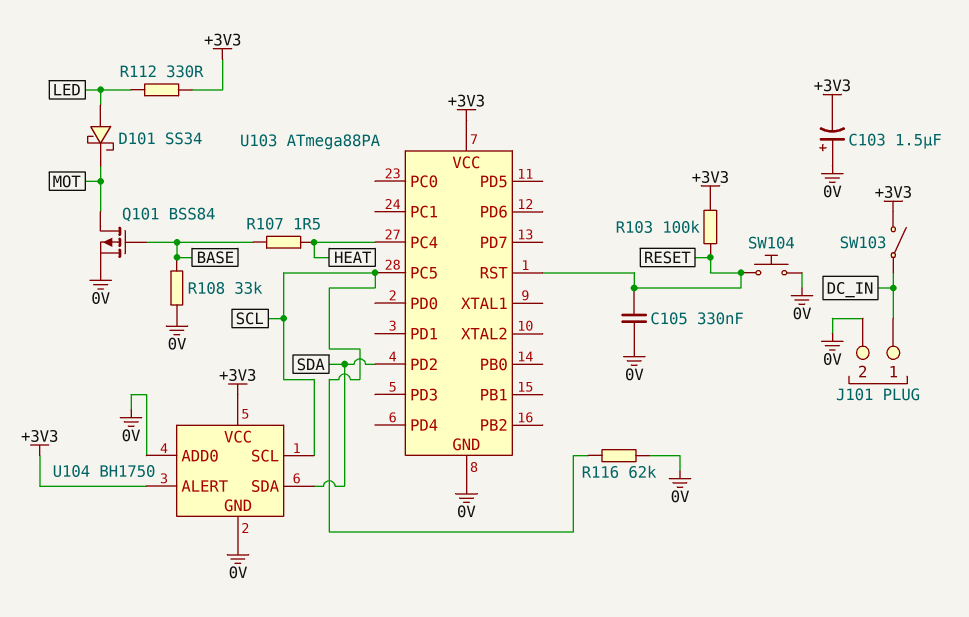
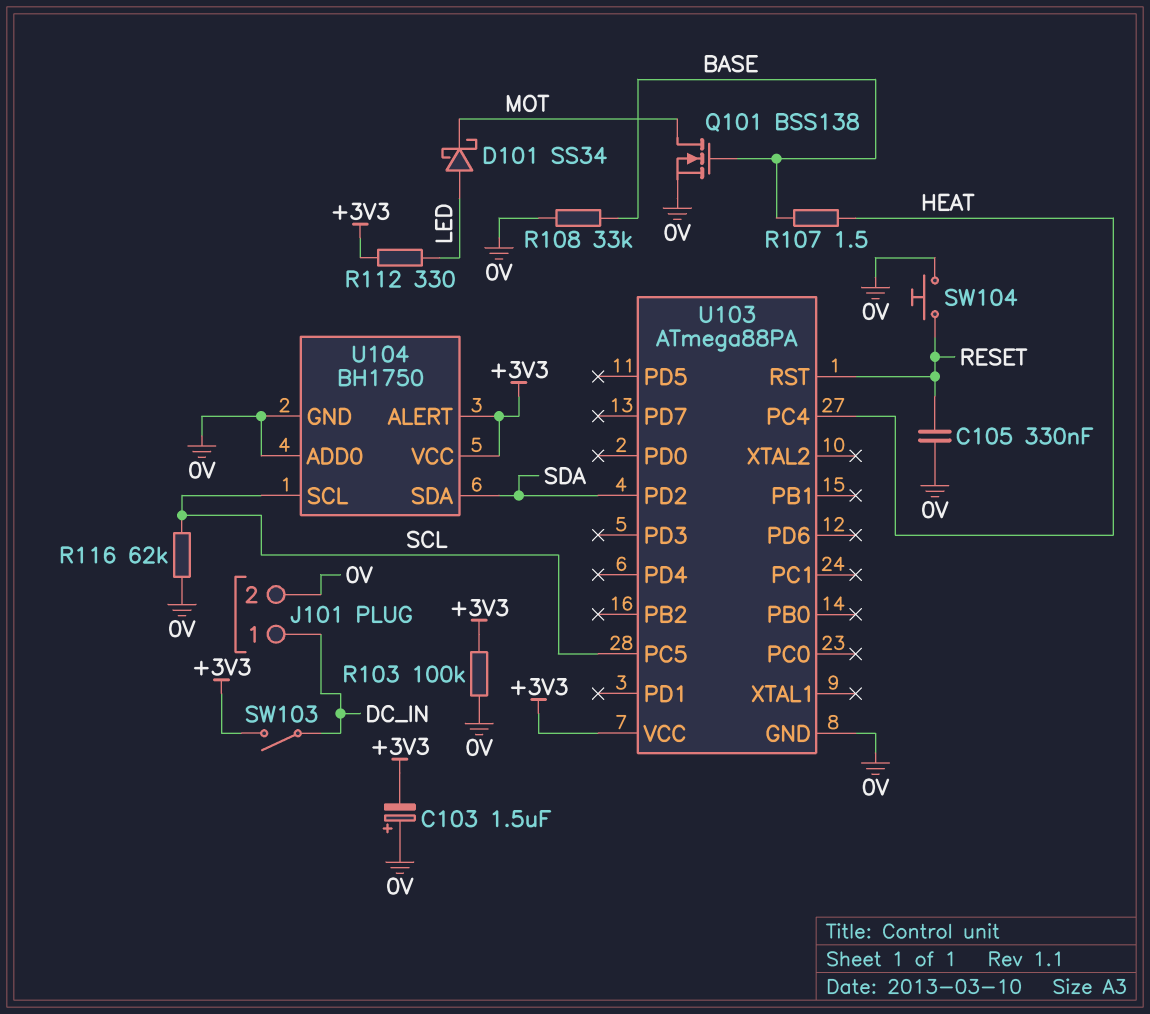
Q101: PMOS BSS84 (G BASE, D MOT, S 0V) -> NMOS BSS138 (G BASE, D MOT, S 0V)
R103: 100k (+3V3, RESET) -> 100k (+3V3, 0V)

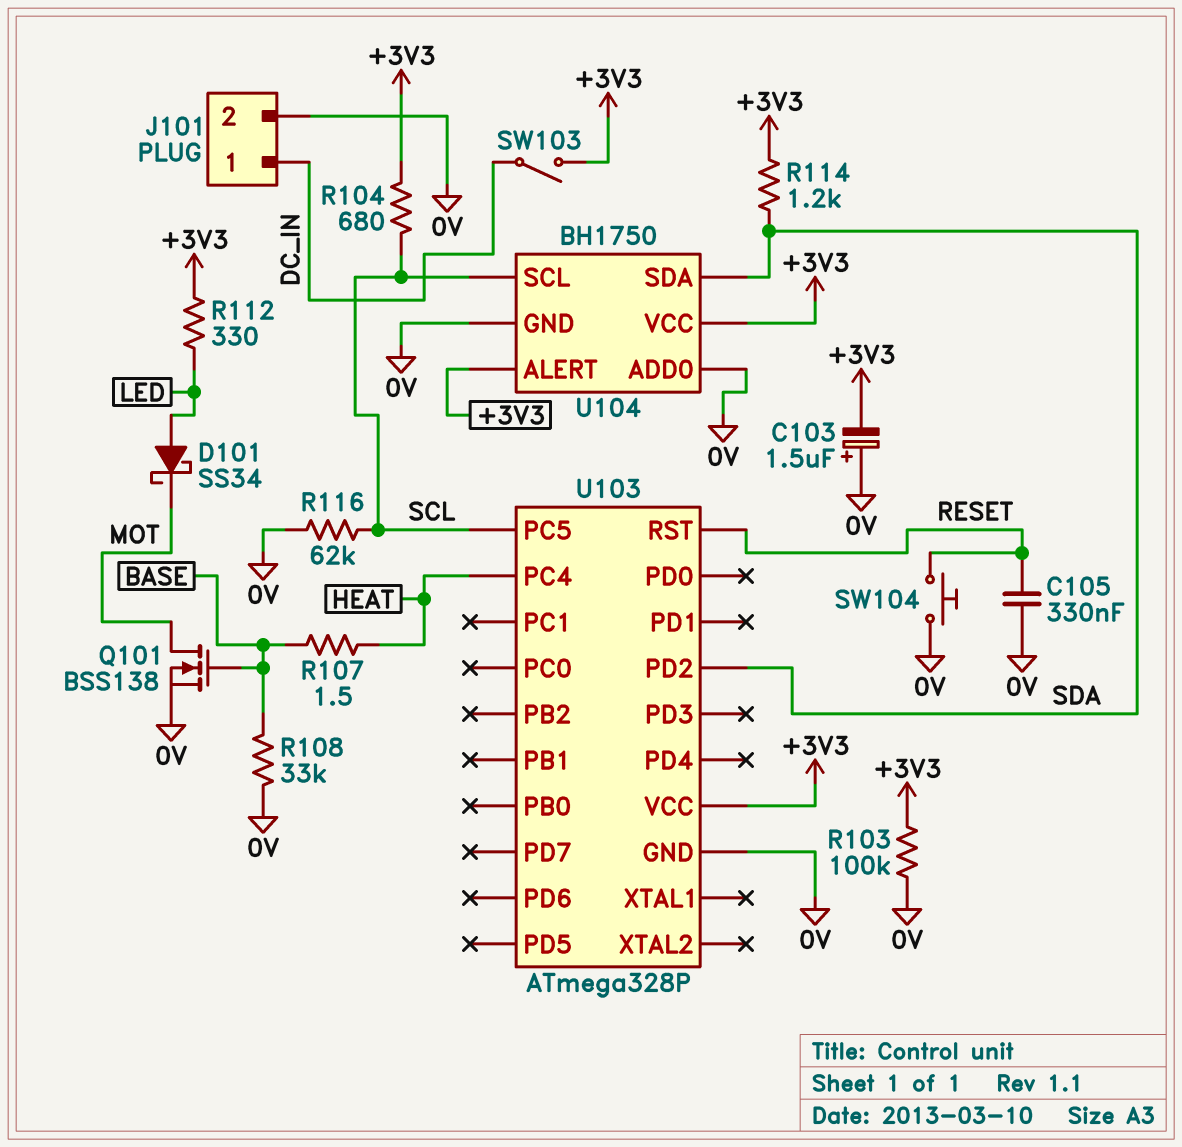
R104: none -> 680 (+3V3, SCL)
R114: none -> 1.2k (+3V3, SDA)
U103: ATmega88PA -> ATmega328P

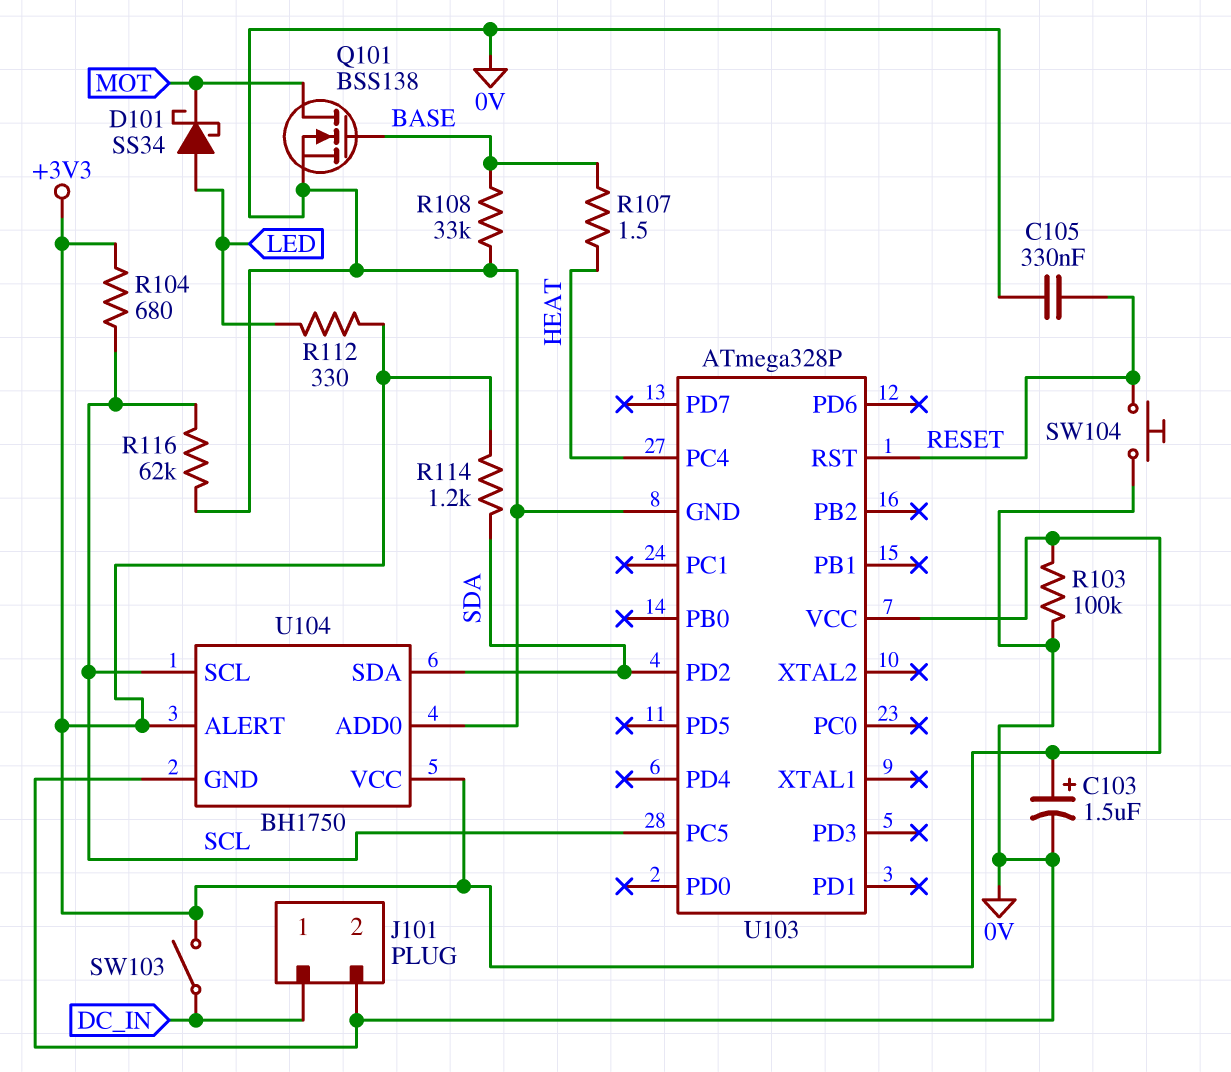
C103: 1.5uF (plus 0V, minus +3V3) -> 1.5uF (plus +3V3, minus 0V)

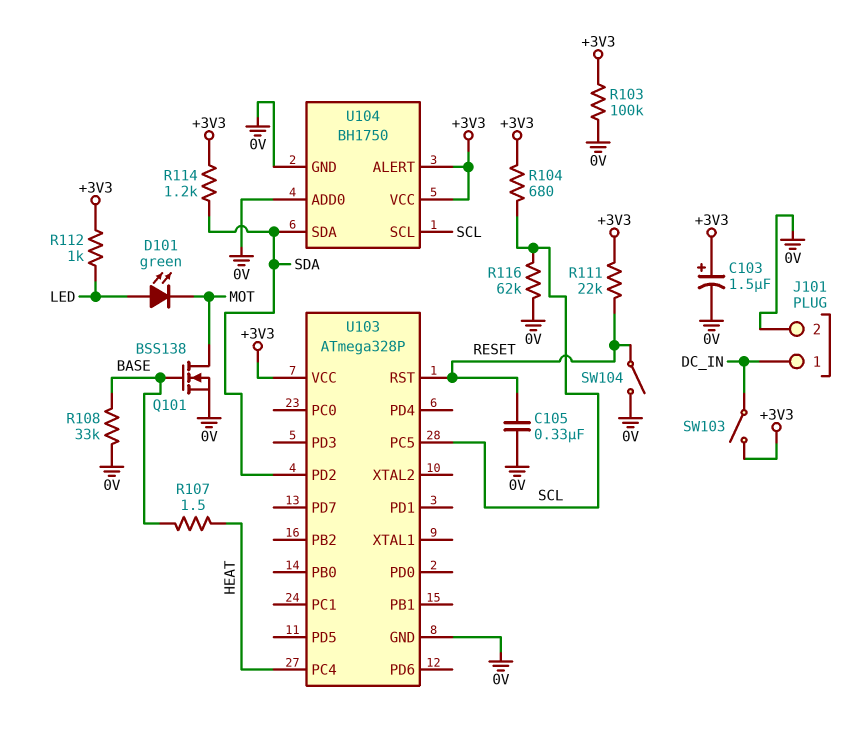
D101: schottky SS34 (A LED, K MOT) -> LED green (A LED, K MOT)
R111: none -> 22k (+3V3, RESET)
R112: 330 (+3V3, LED) -> 1k (+3V3, LED)
SW104: button (0V, RESET) -> switch (0V, RESET)

